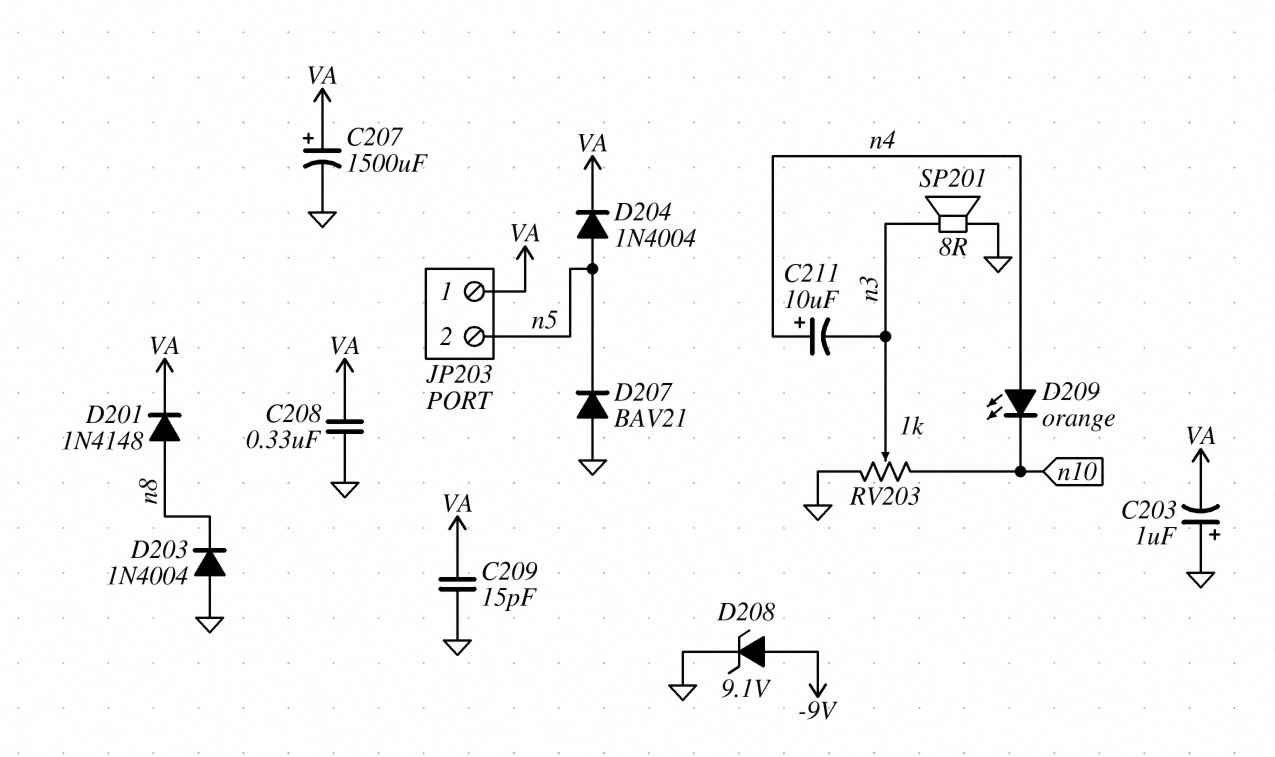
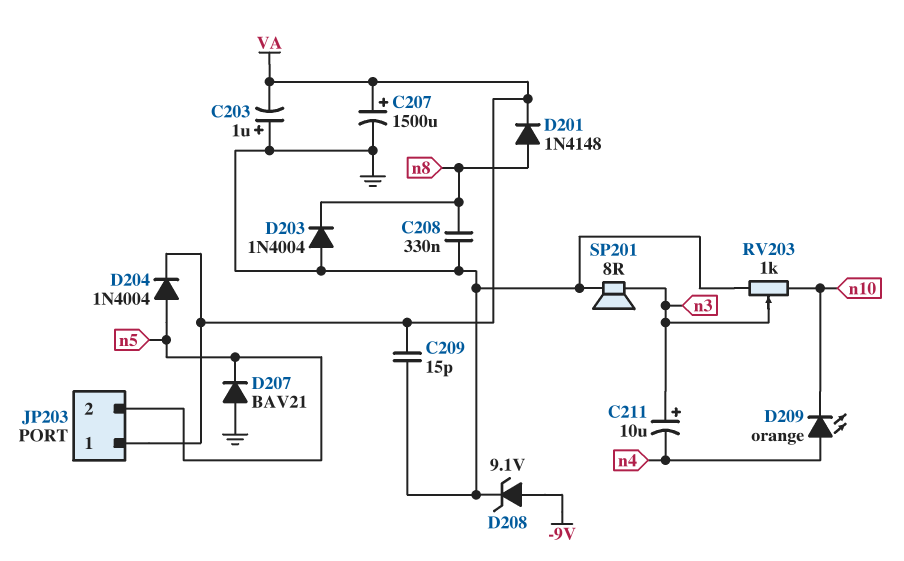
C208: 330nF (GND, VA) -> 330nF (GND, n8)
C211: 10uF (plus n4, minus n3) -> 10uF (plus n3, minus n4)

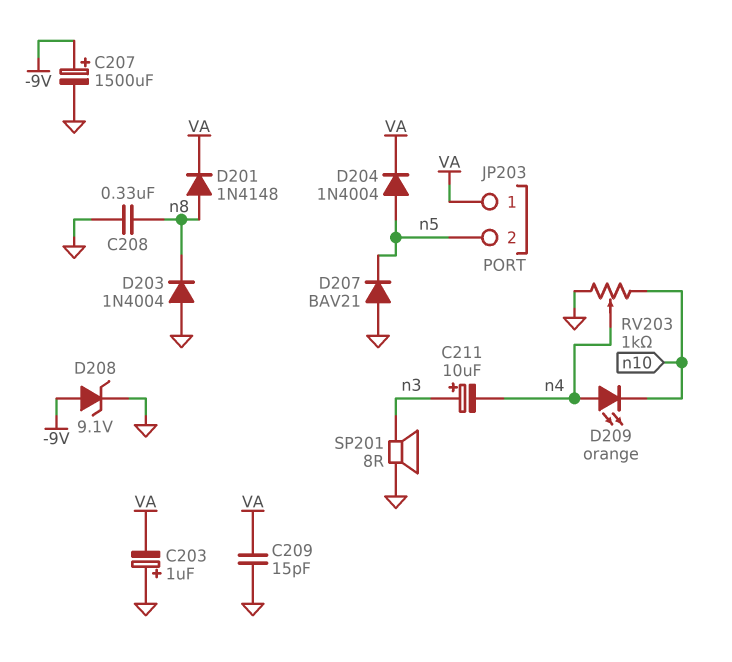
C207: 1500uF (plus VA, minus GND) -> 1500uF (plus -9V, minus GND)
RV203: 1k (GND, n10, wiper n3) -> 1k (GND, n10, wiper n4)

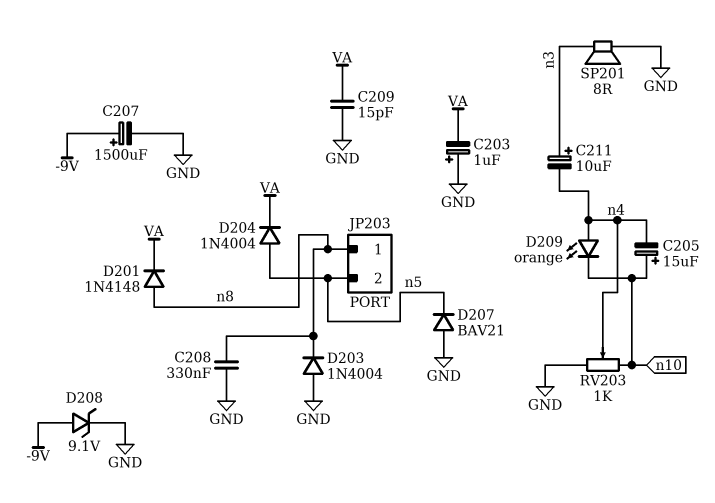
C205: none -> 15uF (plus n10, minus n4)
JP203 pin 1: VA -> n8

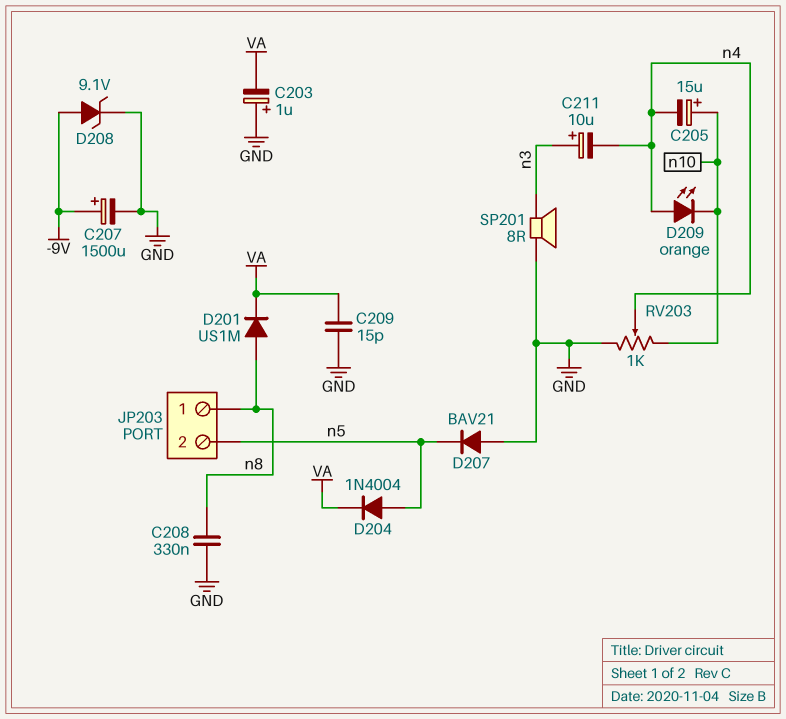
D201: diode 1N4148 (A n8, K VA) -> diode US1M (A n8, K VA)
D203: diode 1N4004 (A GND, K n8) -> none

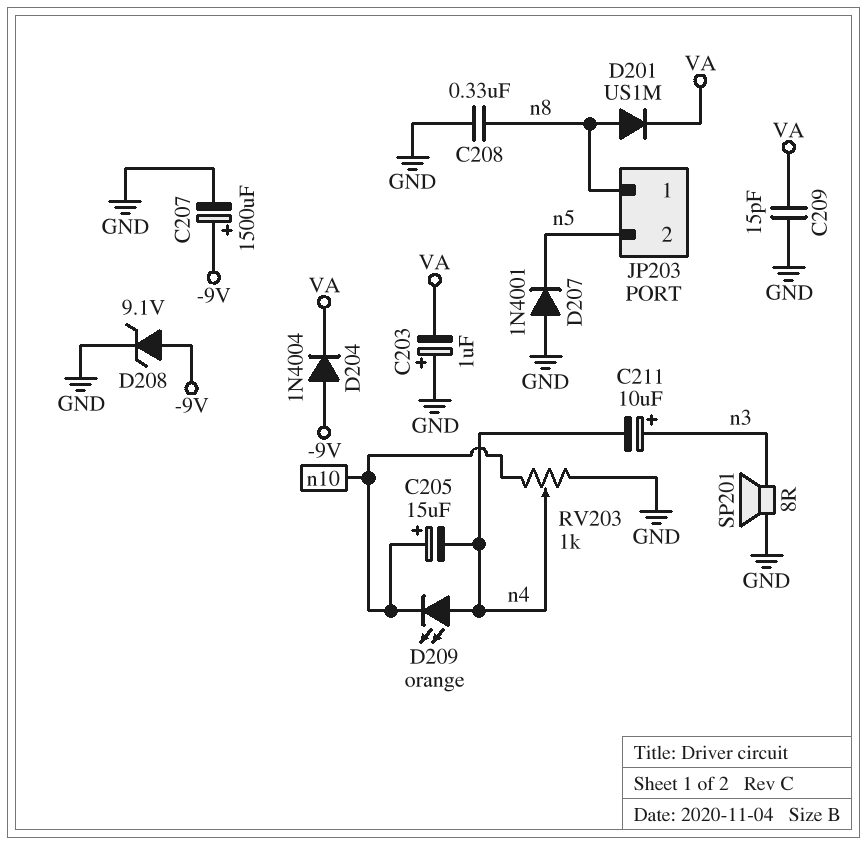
D204: diode 1N4004 (A n5, K VA) -> diode 1N4004 (A -9V, K VA)
D207: diode BAV21 (A GND, K n5) -> diode 1N4001 (A GND, K n5)

